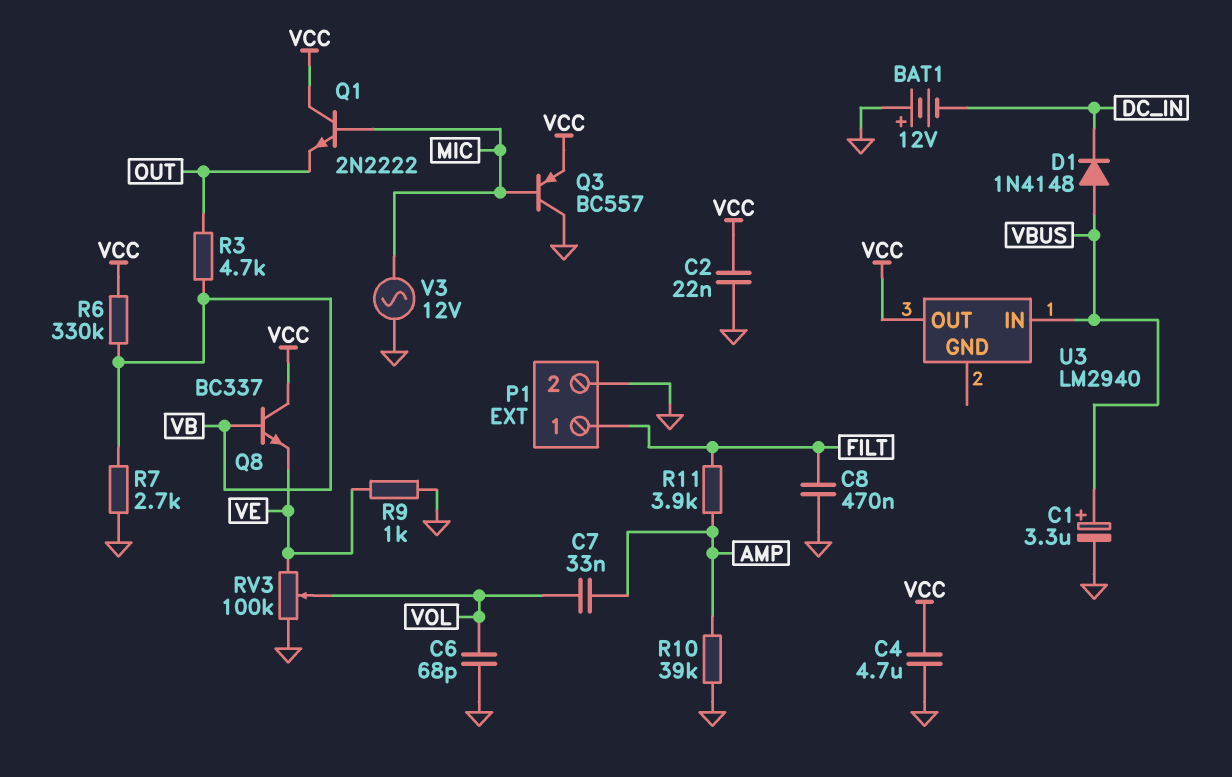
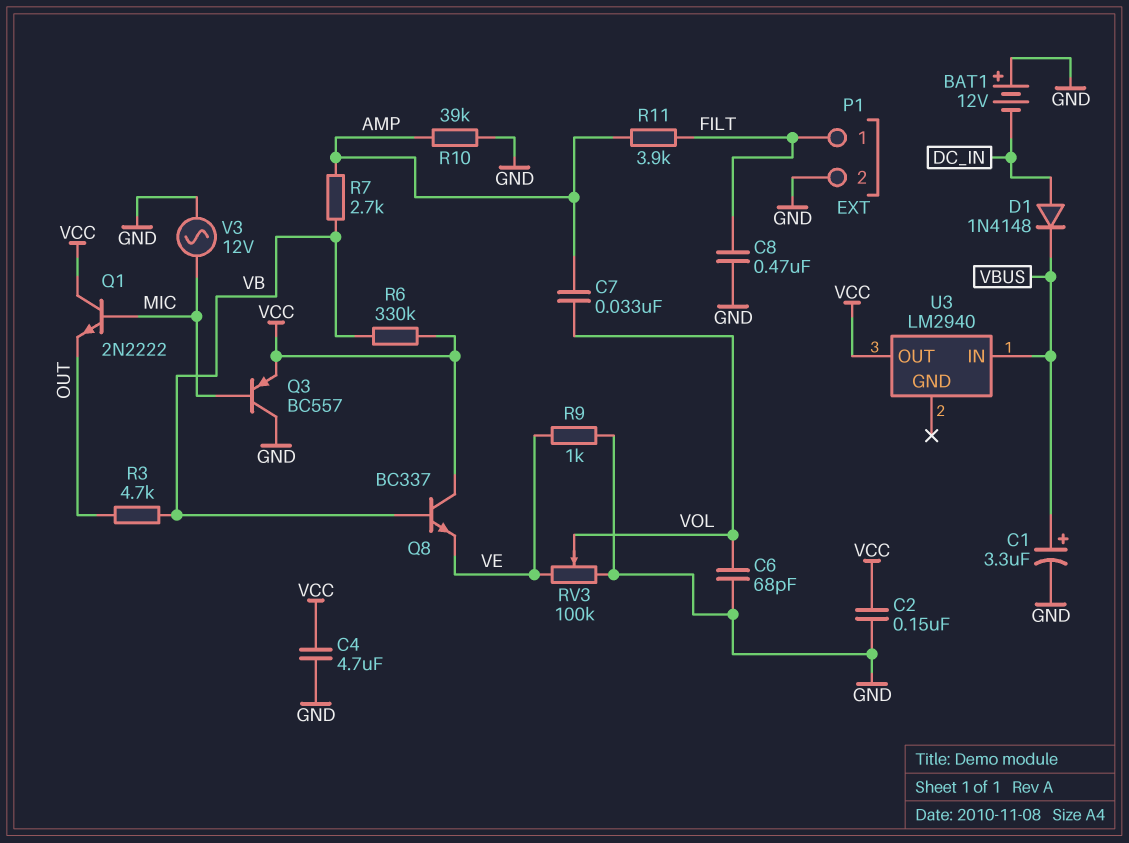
C2: 22nF (GND, VCC) -> 150nF (GND, VCC)
D1: diode 1N4148 (A VBUS, K DC_IN) -> diode 1N4148 (A DC_IN, K VBUS)
R7: 2.7k (GND, VB) -> 2.7k (AMP, VB)

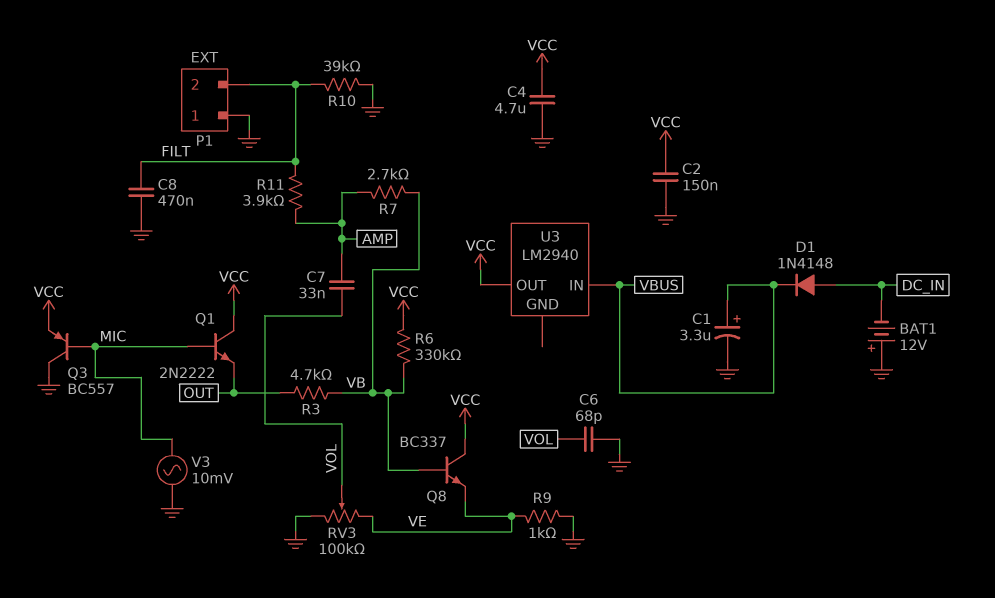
P1 pin 1: FILT -> GND
P1 pin 2: GND -> FILT
R10: 39k (AMP, GND) -> 39k (FILT, GND)
V3: AC 12V (GND, MIC) -> AC 10mV (GND, MIC)

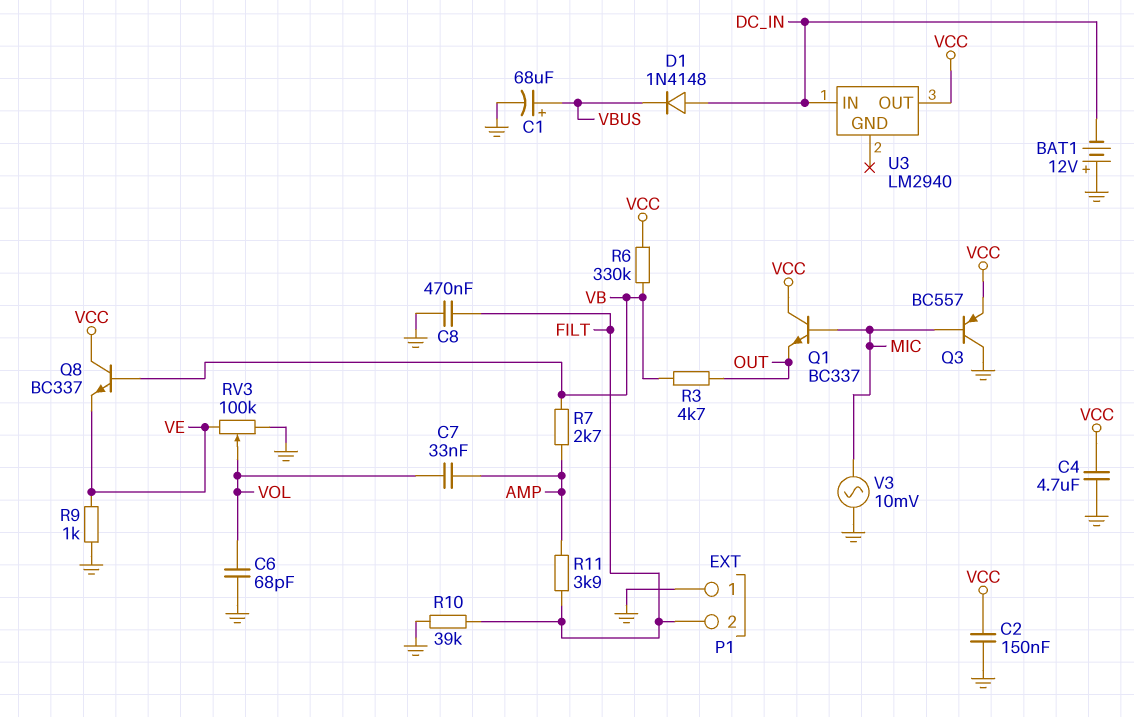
C1: 3.3uF (plus VBUS, minus GND) -> 68uF (plus VBUS, minus GND)
Q1: NPN 2N2222 (B MIC, C VCC, E OUT) -> NPN BC337 (B MIC, C VCC, E OUT)
U3 pin IN: VBUS -> DC_IN

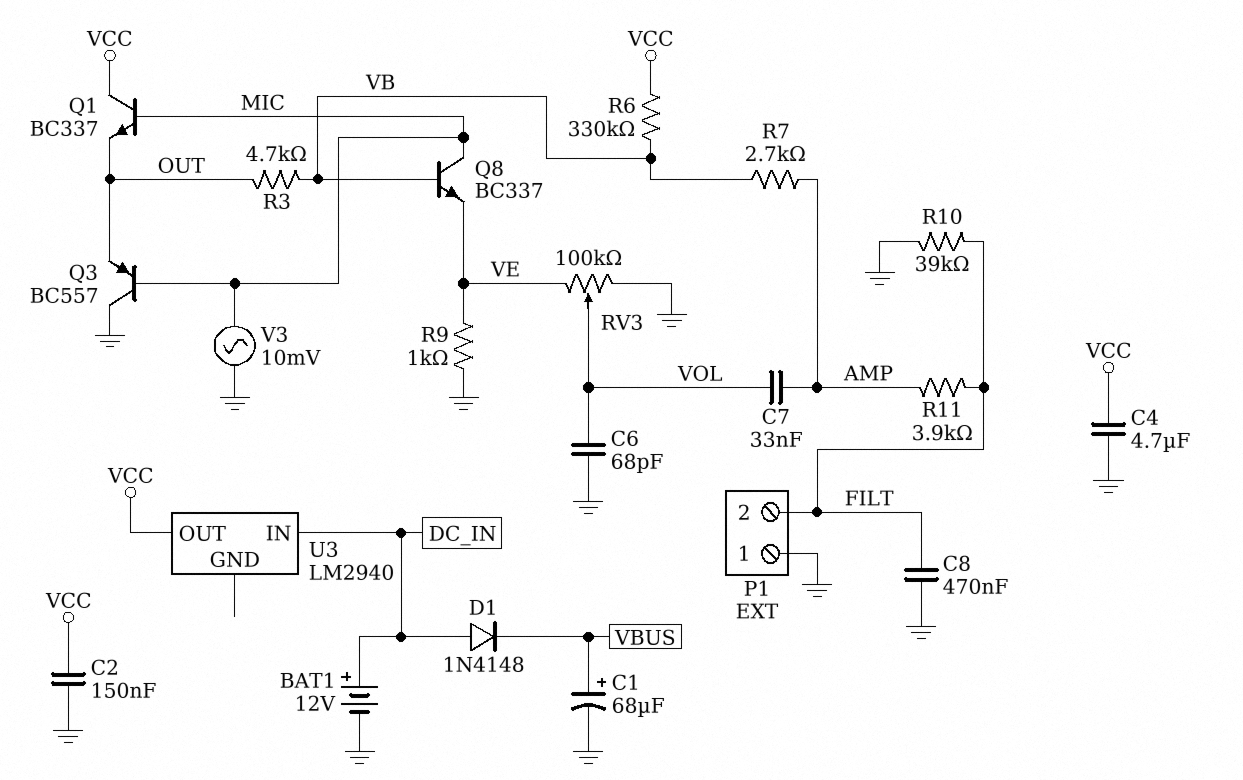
BAT1: 12V (plus GND, minus DC_IN) -> 12V (plus DC_IN, minus GND)
Q3: PNP BC557 (B MIC, C GND, E VCC) -> PNP BC557 (B MIC, C GND, E OUT)
Q8: NPN BC337 (B VB, C VCC, E VE) -> NPN BC337 (B VB, C MIC, E VE)

